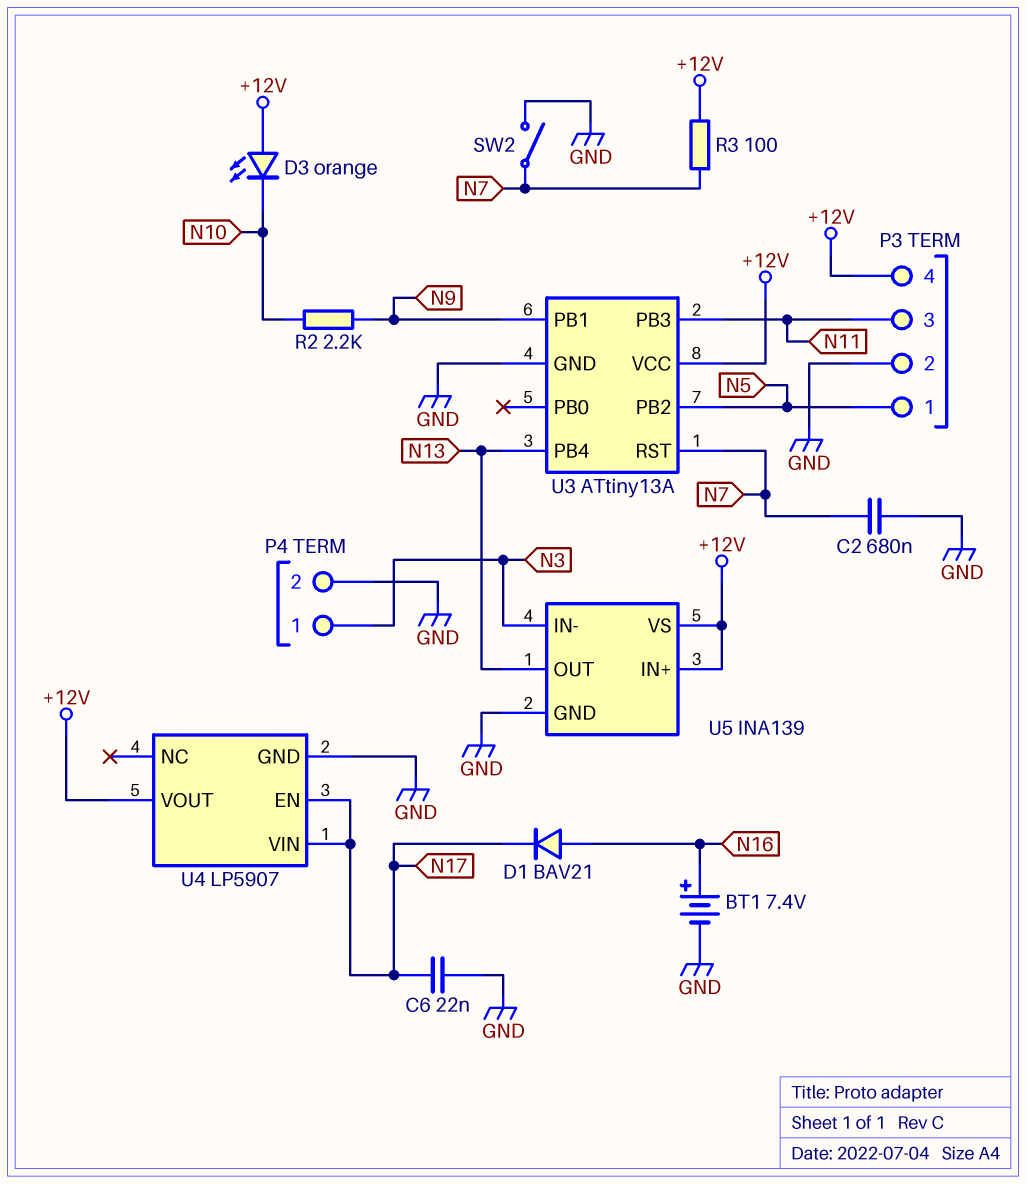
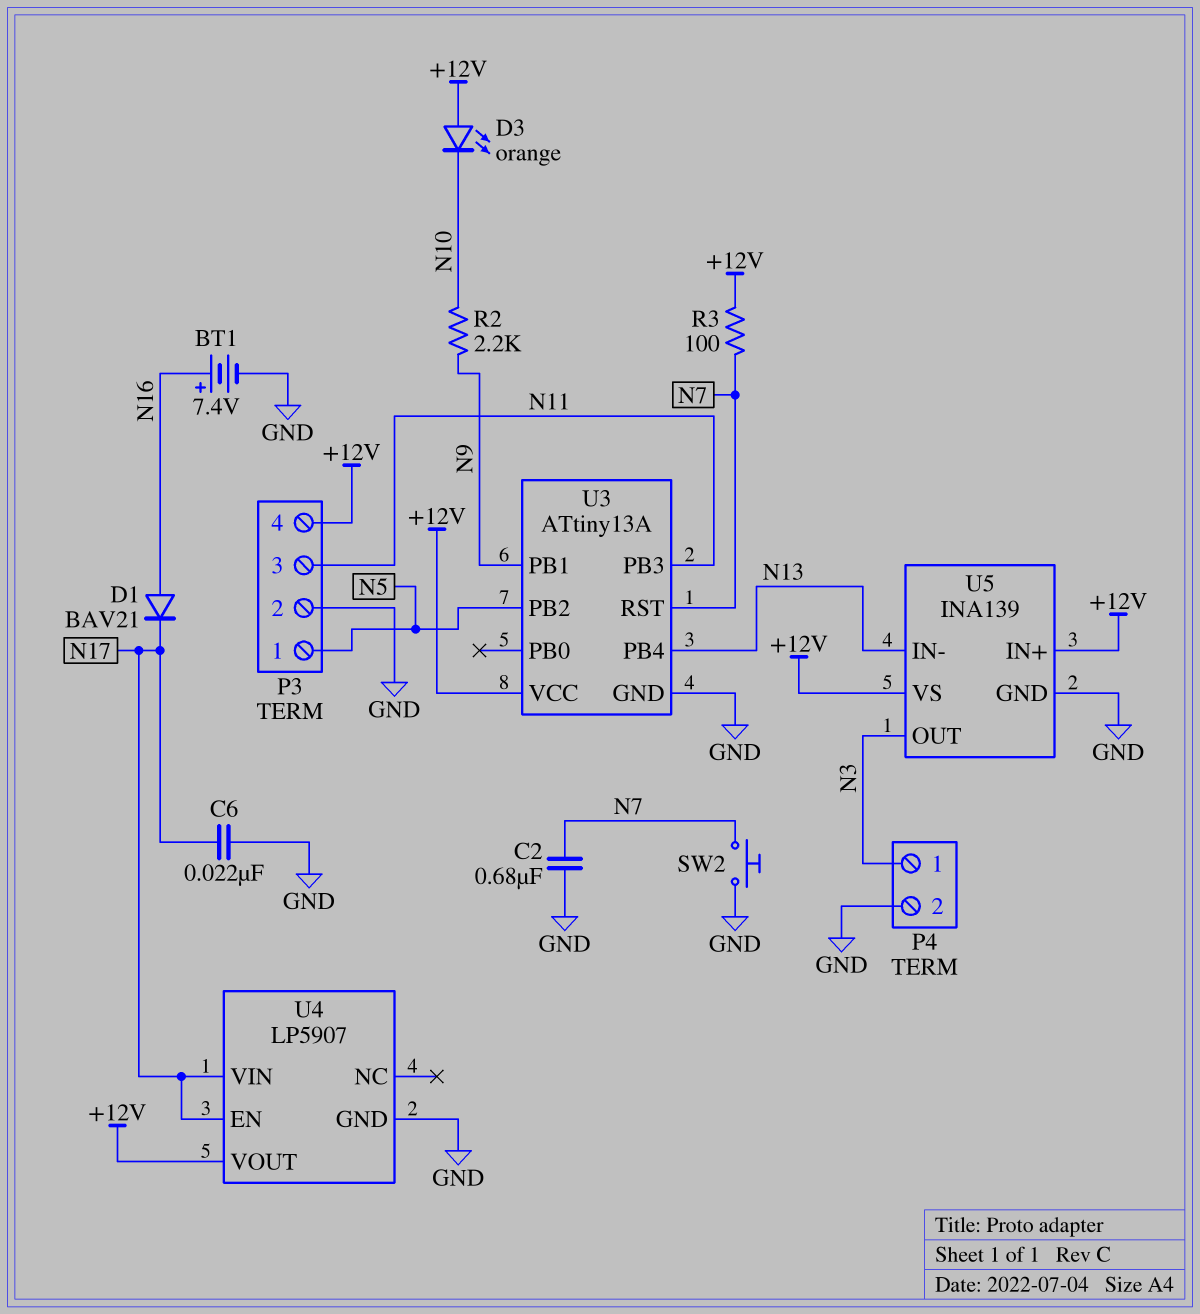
SW2: switch (GND, N7) -> button (GND, N7)
U5 pin IN-: N3 -> N13
U5 pin OUT: N13 -> N3

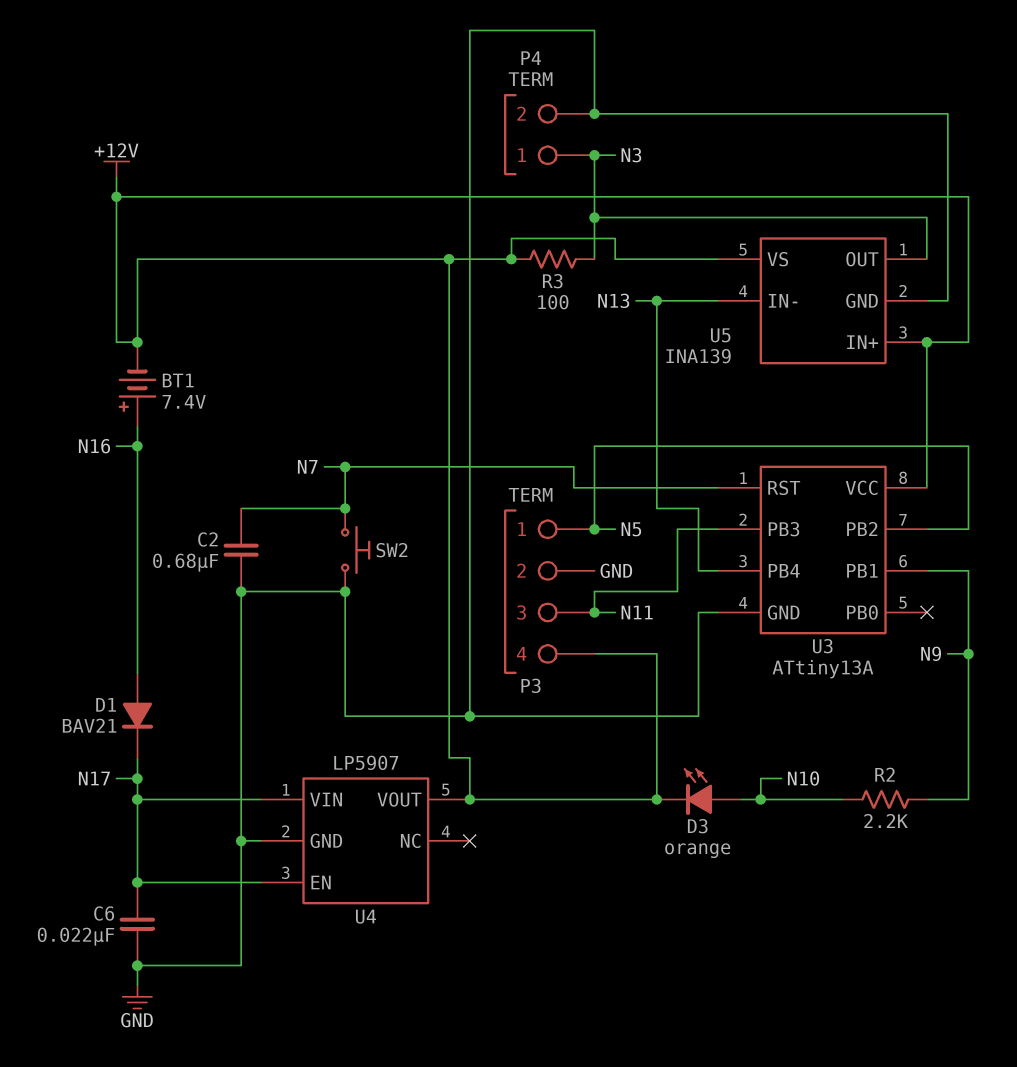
BT1: 7.4V (plus N16, minus GND) -> 7.4V (plus N16, minus +12V)
D3: LED orange (A +12V, K N10) -> LED orange (A N10, K +12V)
R3: 100 (+12V, N7) -> 100 (+12V, N3)

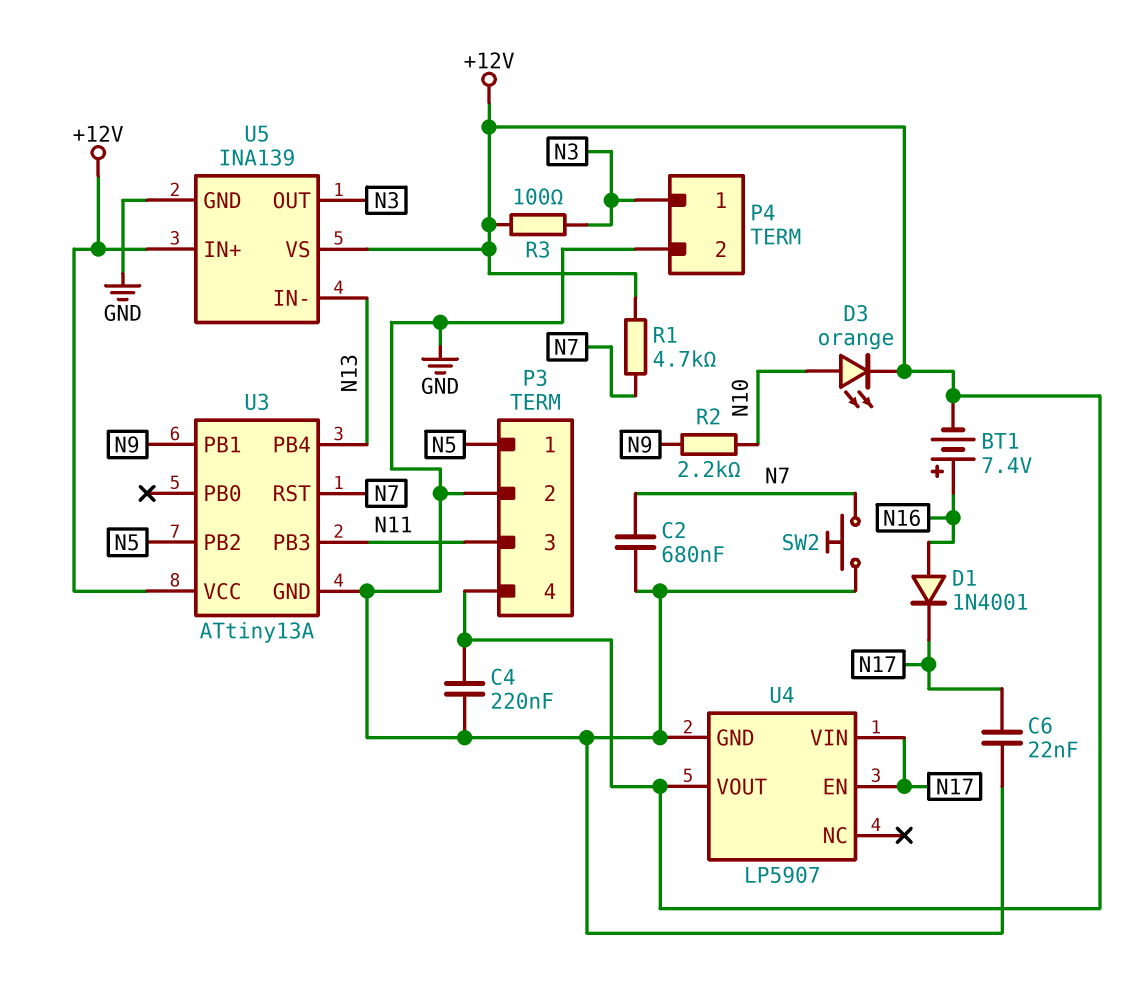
C4: none -> 220nF (+12V, GND)
D1: diode BAV21 (A N16, K N17) -> diode 1N4001 (A N16, K N17)
R1: none -> 4.7k (+12V, N7)

